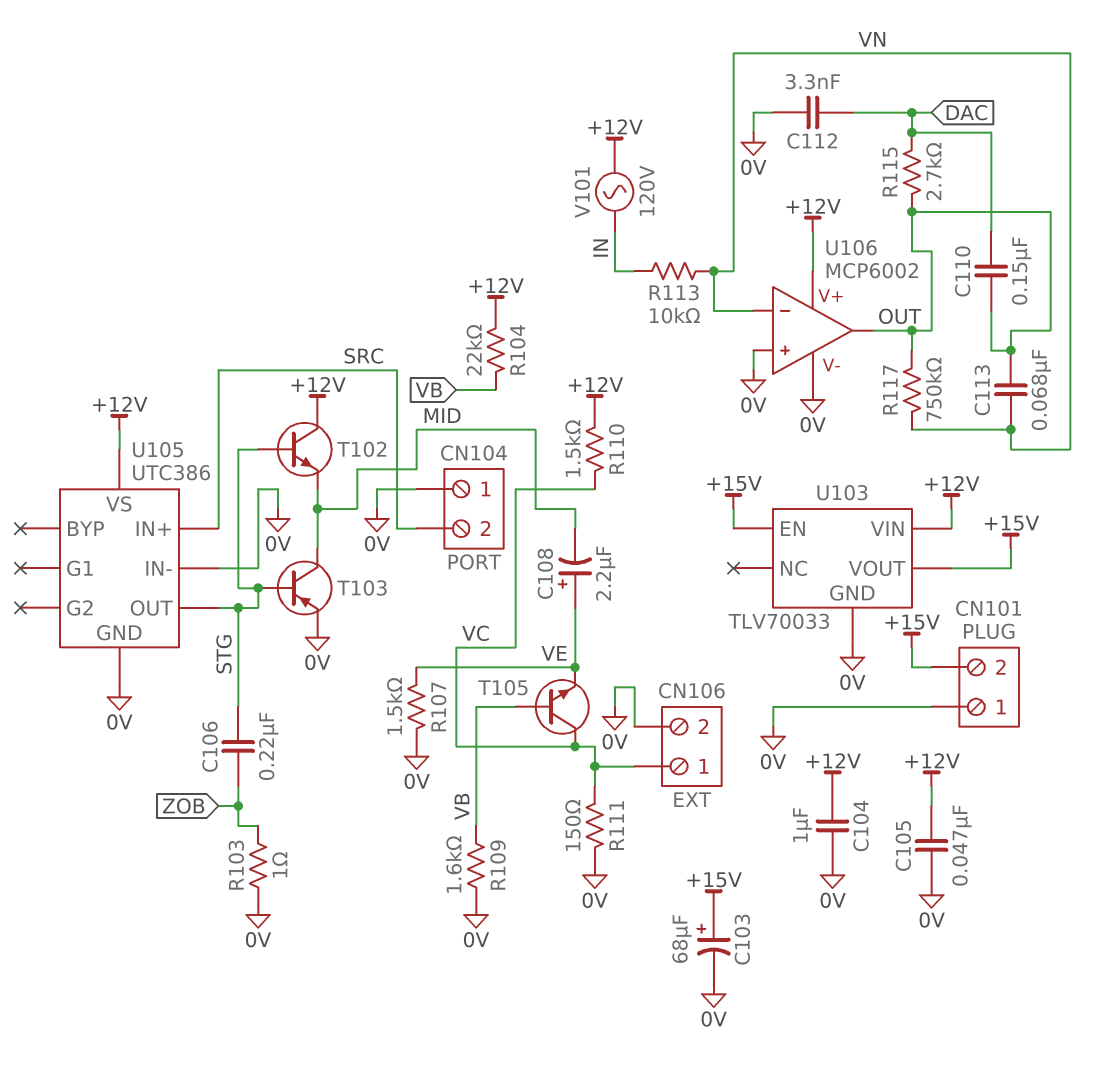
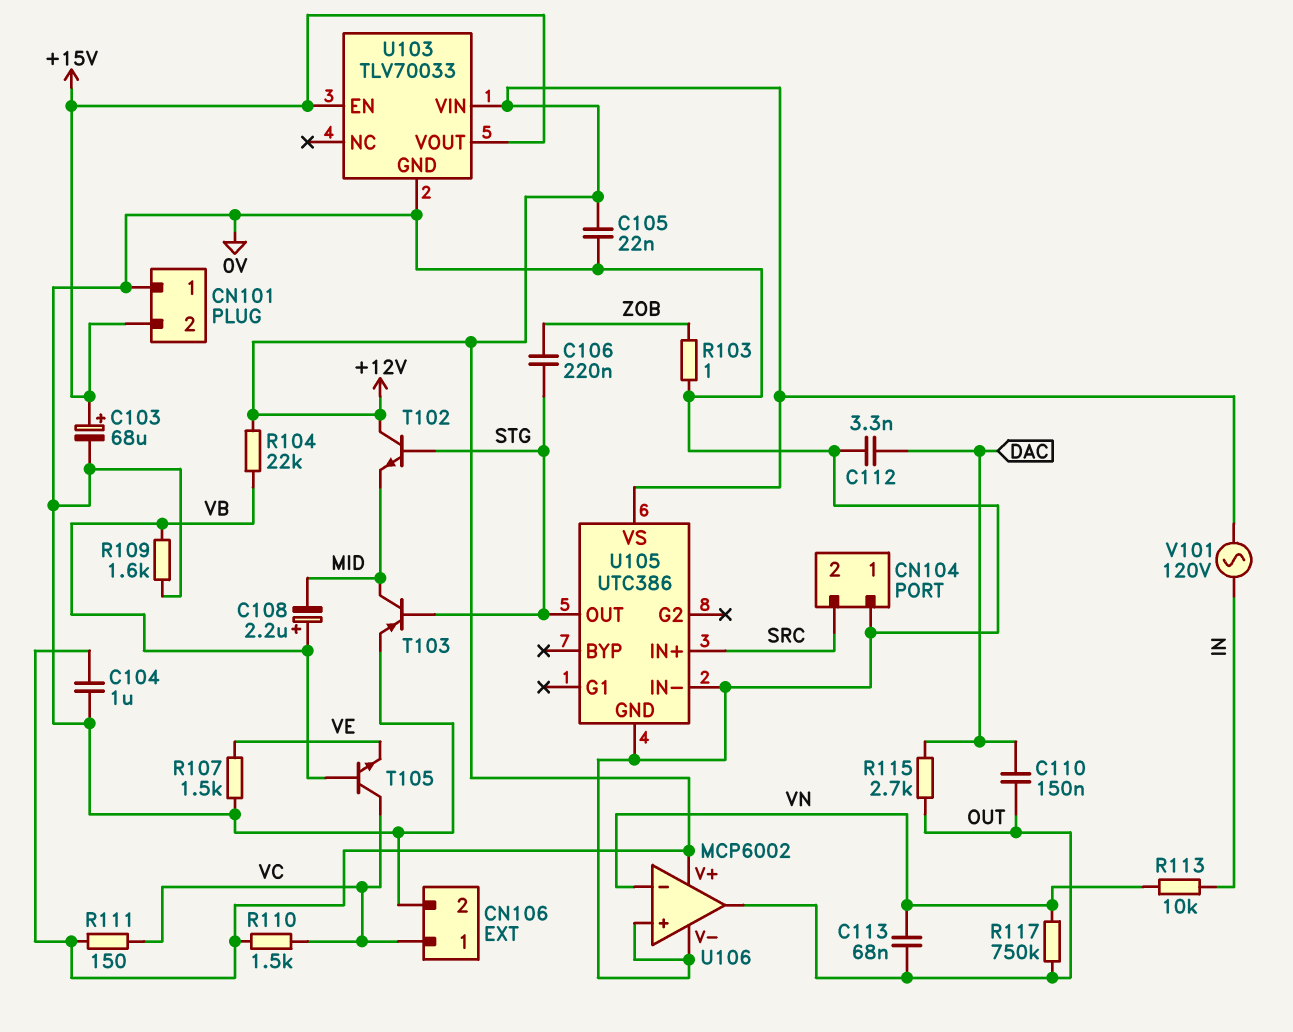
C105: 47nF (+12V, 0V) -> 22nF (+12V, 0V)
C108: 2.2uF (plus VE, minus MID) -> 2.2uF (plus VB, minus MID)
R111: 150 (0V, VC) -> 150 (+12V, VC)

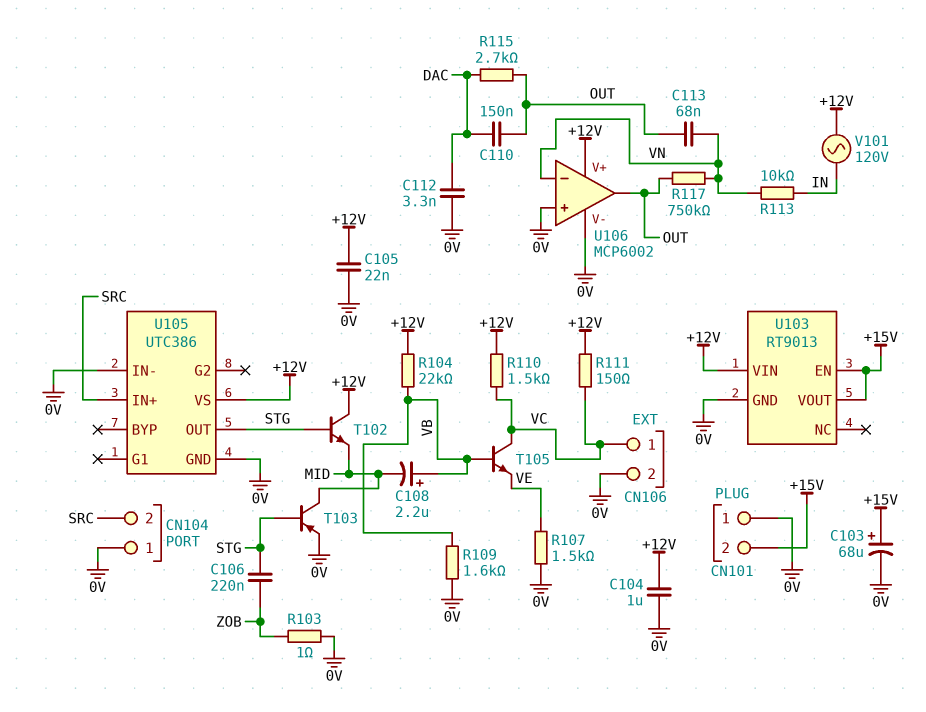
U103: TLV70033 -> RT9013

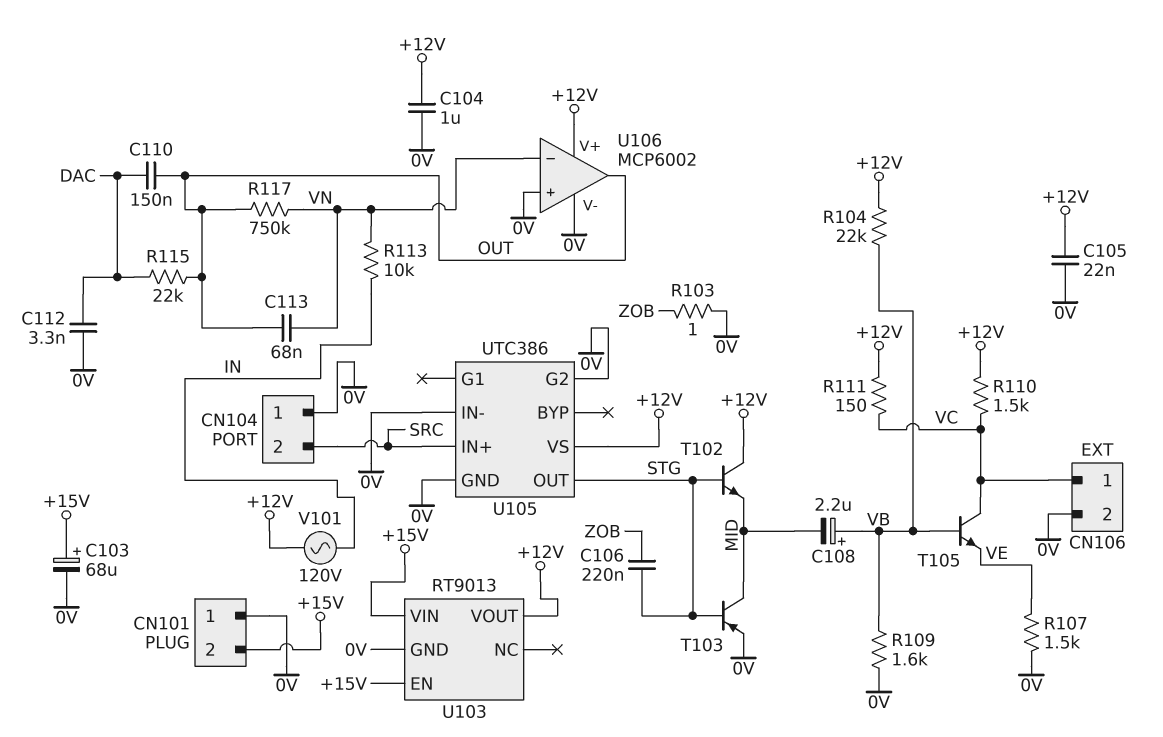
R115: 2.7k (DAC, OUT) -> 22k (DAC, OUT)
U103 pin VIN: +12V -> +15V
U103 pin VOUT: +15V -> +12V
U105 pin G2: none -> 0V

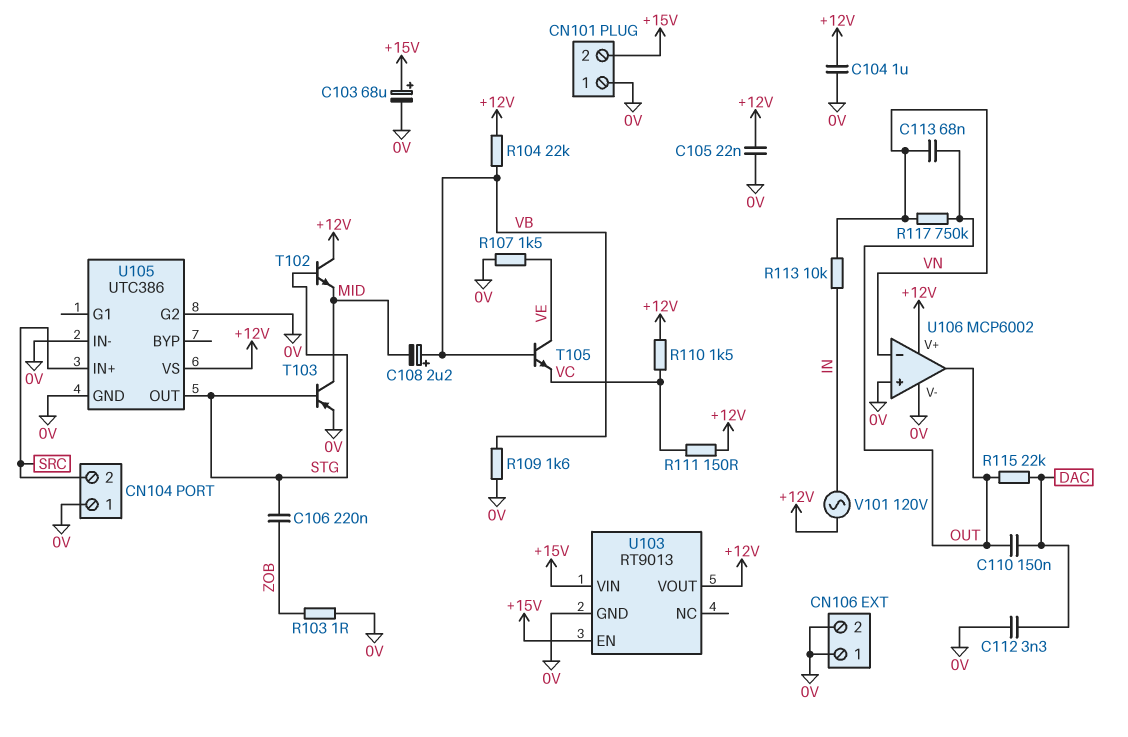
CN106 pin 1: VC -> 0V
T105: NPN (B VB, C VC, E VE) -> NPN (B VB, C VE, E VC)

